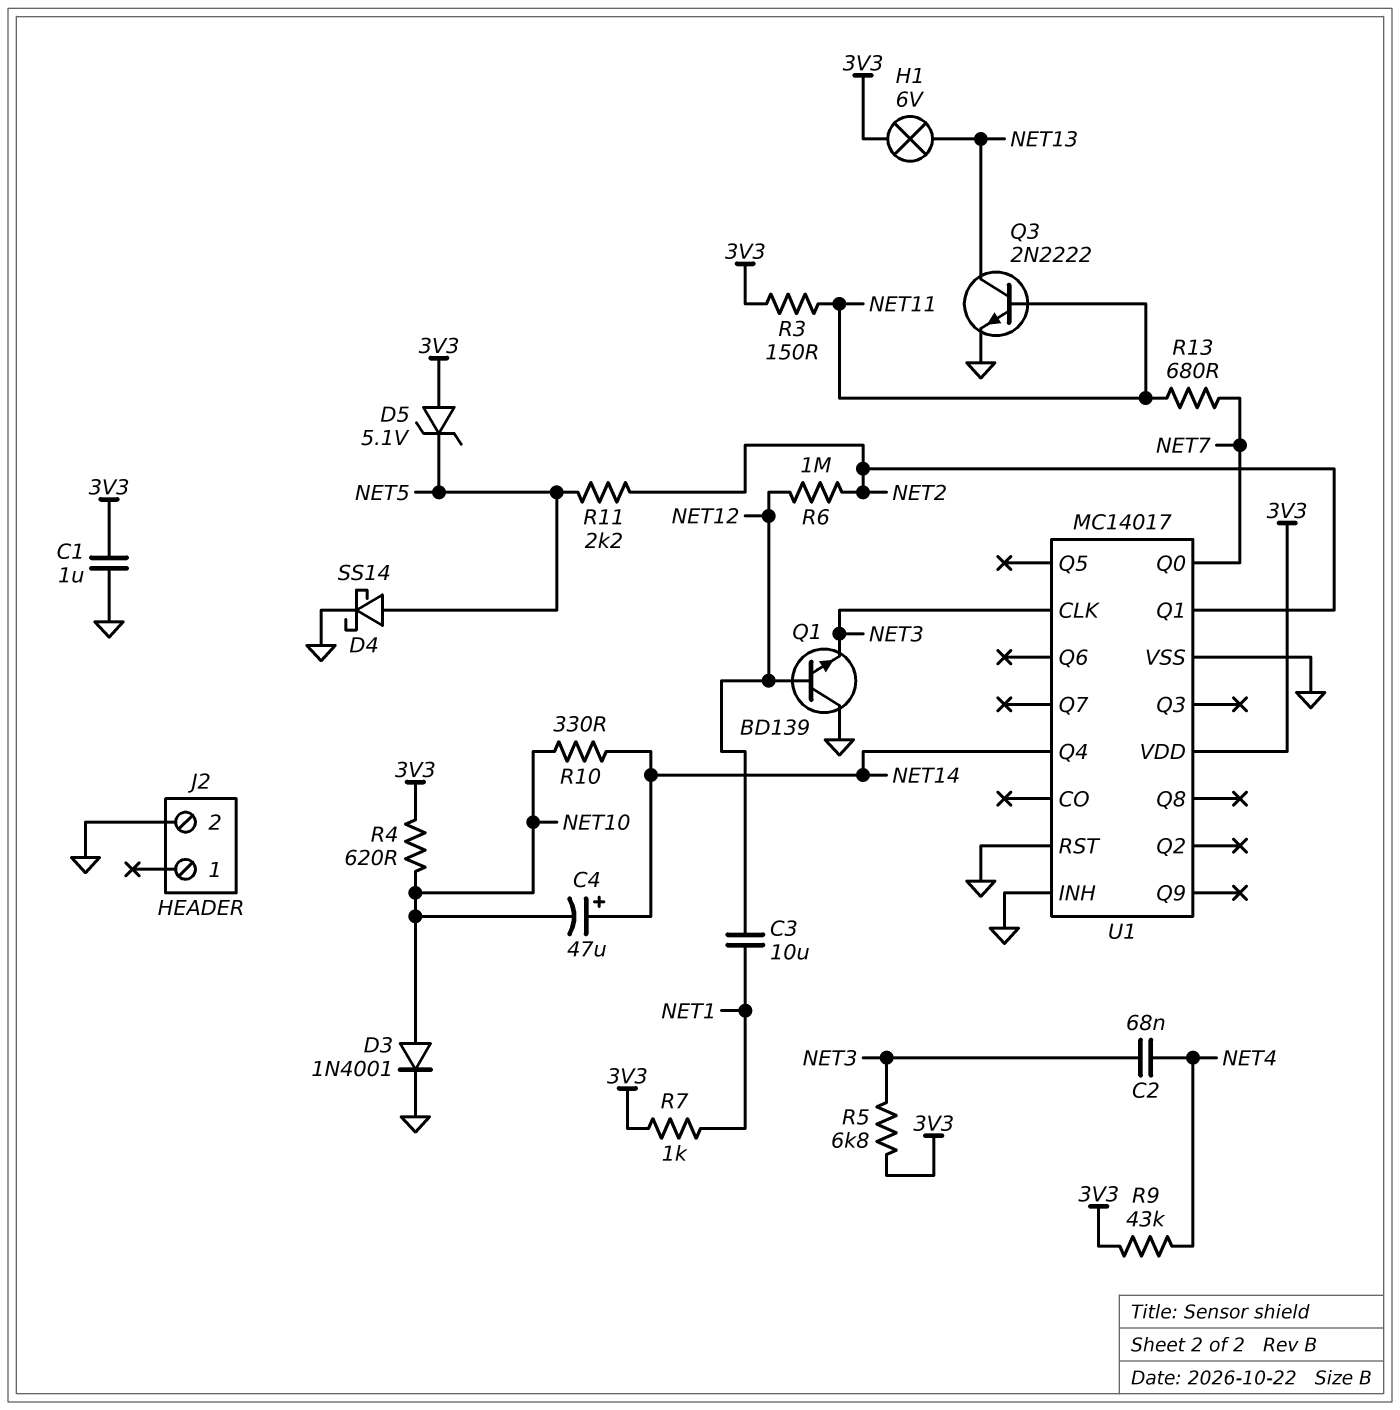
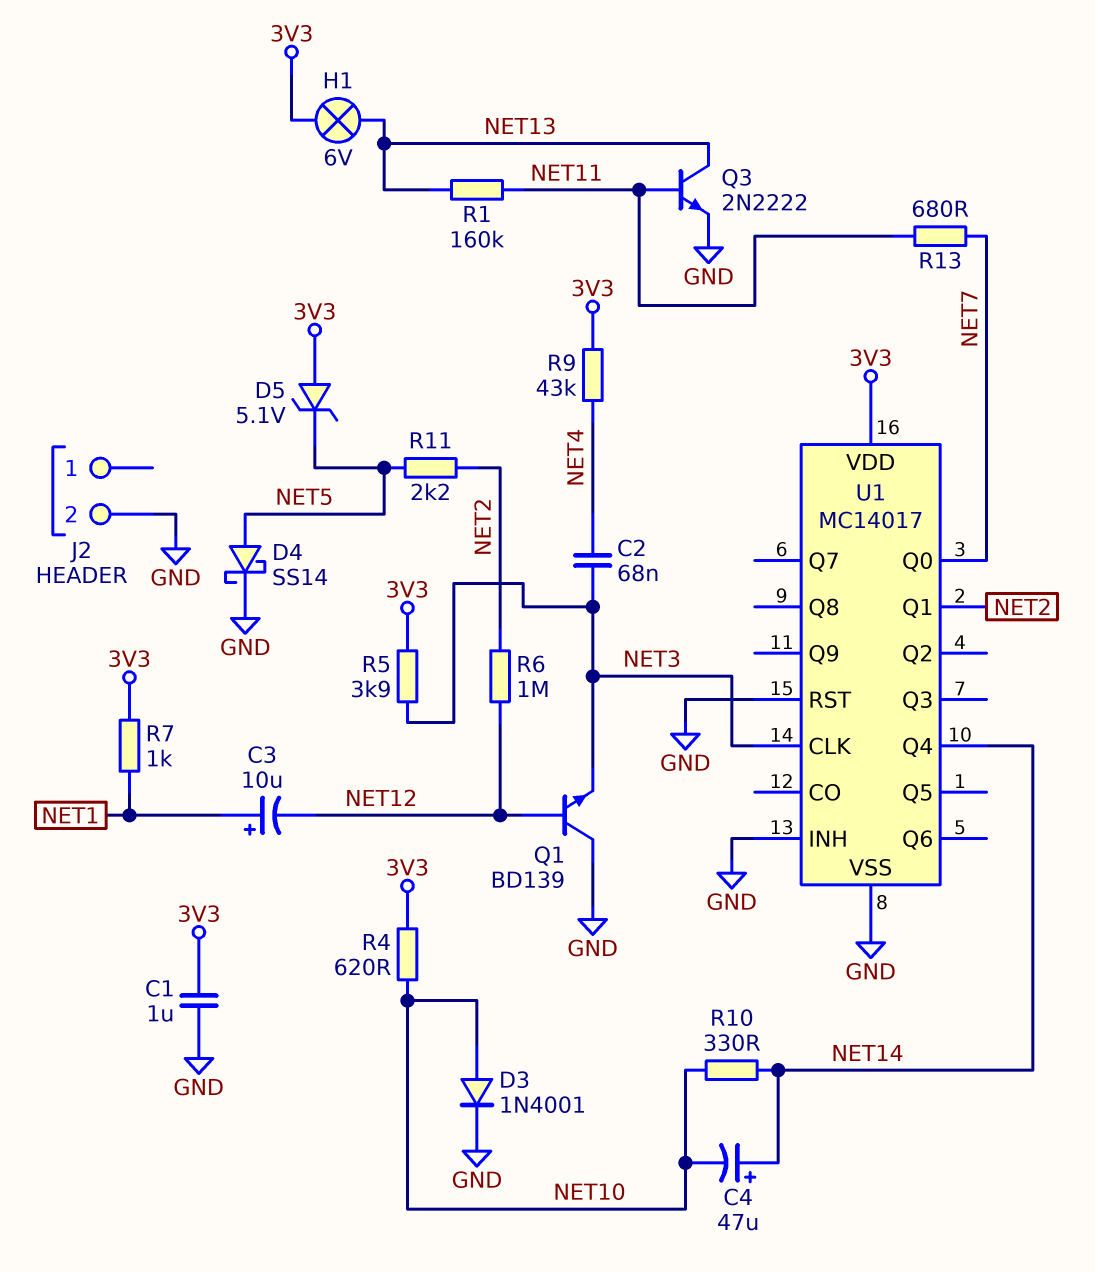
C3: 10uF (NET1, NET12) -> 10uF (plus NET1, minus NET12)
R1: none -> 160k (NET11, NET13)
R3: 150 (3V3, NET11) -> none
R5: 6.8k (3V3, NET3) -> 3.9k (3V3, NET3)

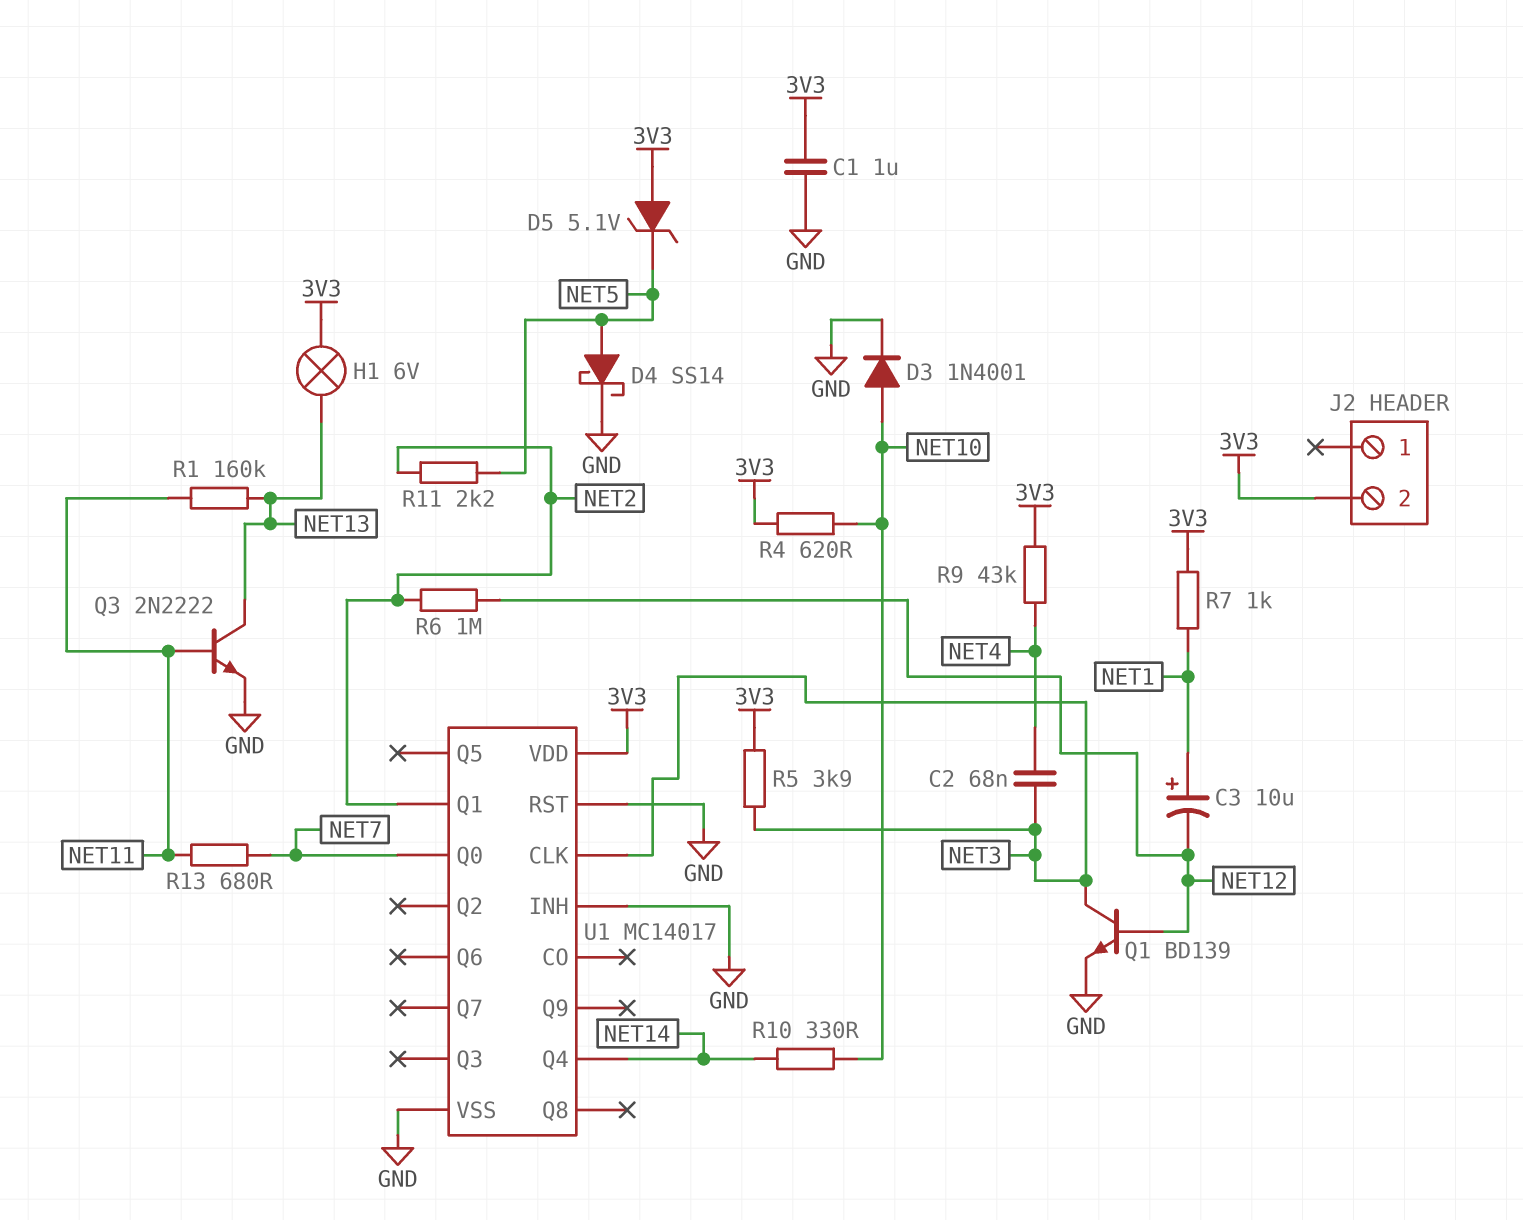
C4: 47uF (plus NET14, minus NET10) -> none
J2 pin 2: GND -> 3V3
Q1: NPN BD139 (B NET12, C GND, E NET3) -> NPN BD139 (B NET12, C NET3, E GND)

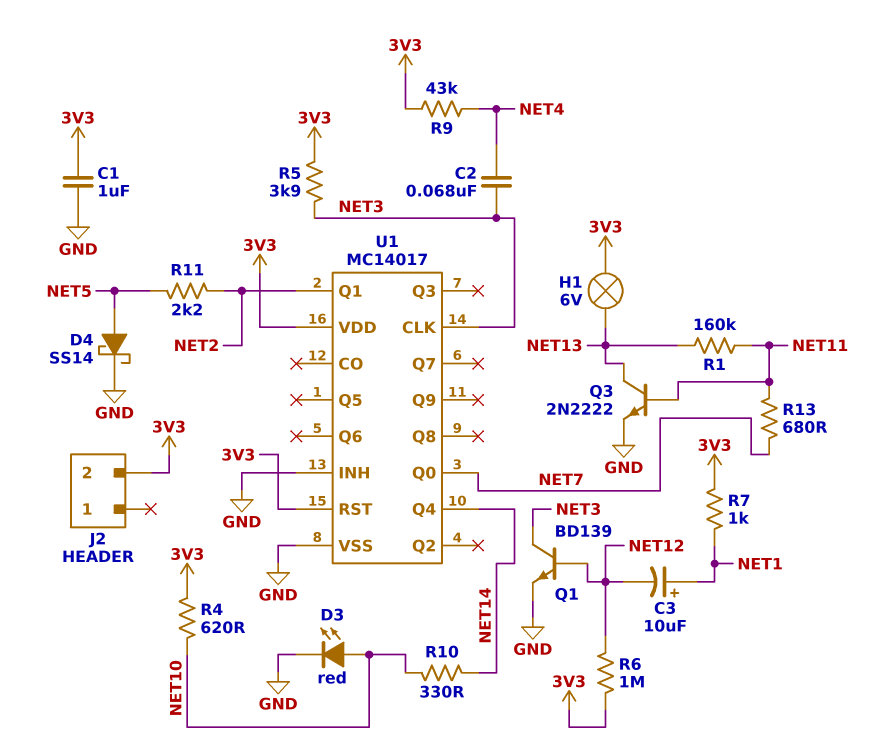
D3: diode 1N4001 (A NET10, K GND) -> LED red (A NET10, K GND)
D5: zener 5.1V (A 3V3, K NET5) -> none
R6: 1M (NET2, NET12) -> 1M (3V3, NET12)
U1 pin RST: GND -> 3V3

